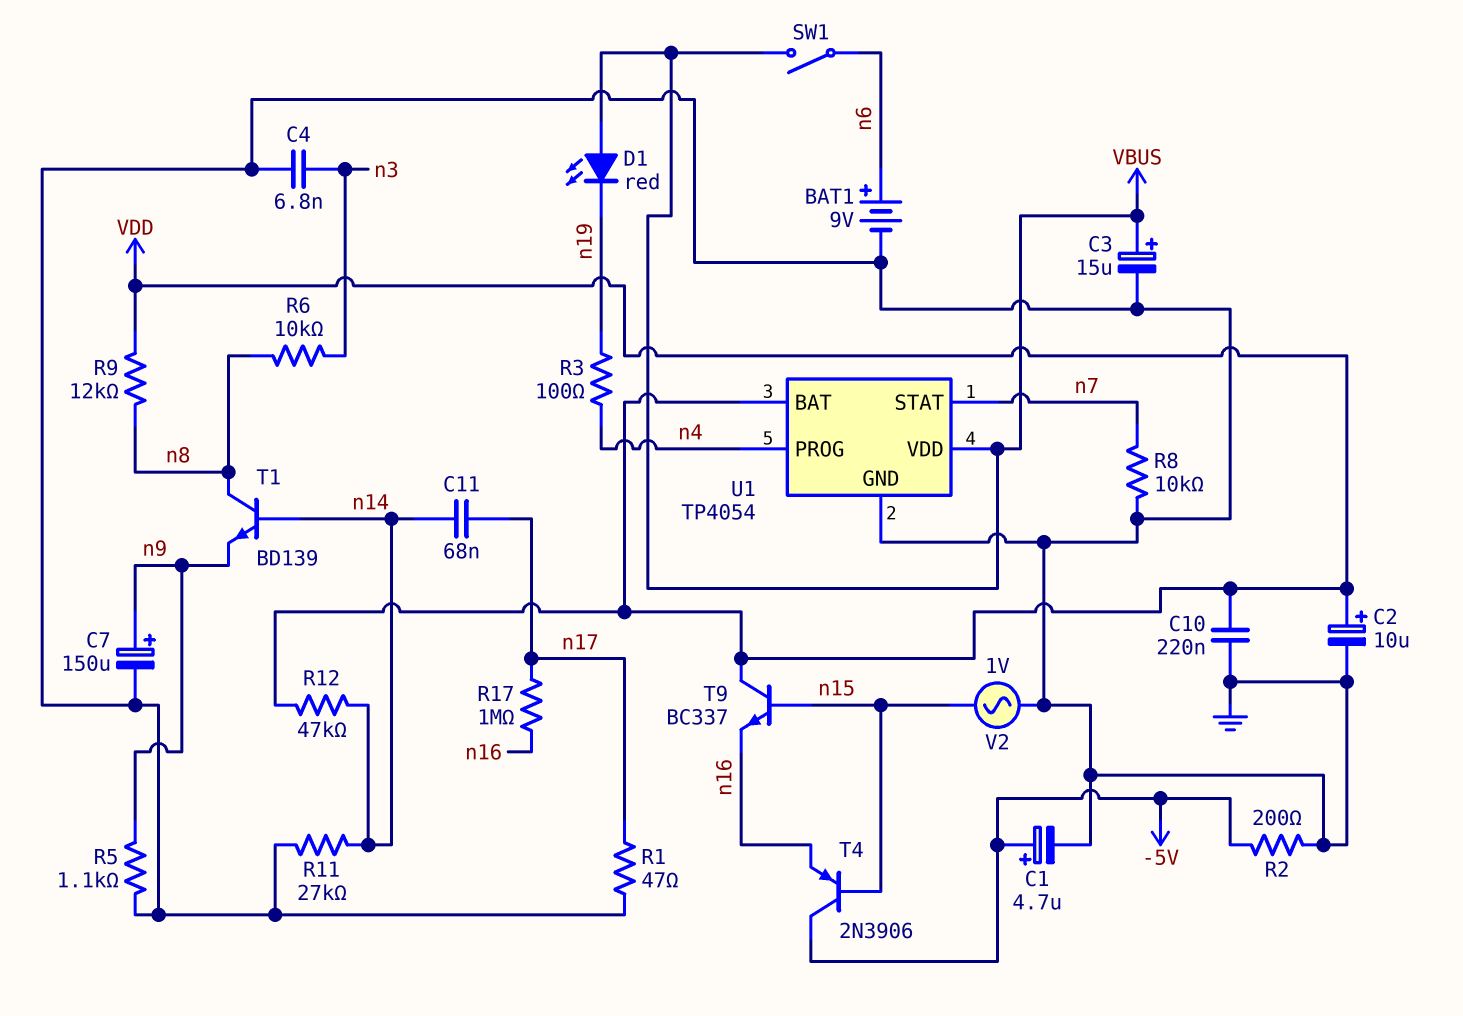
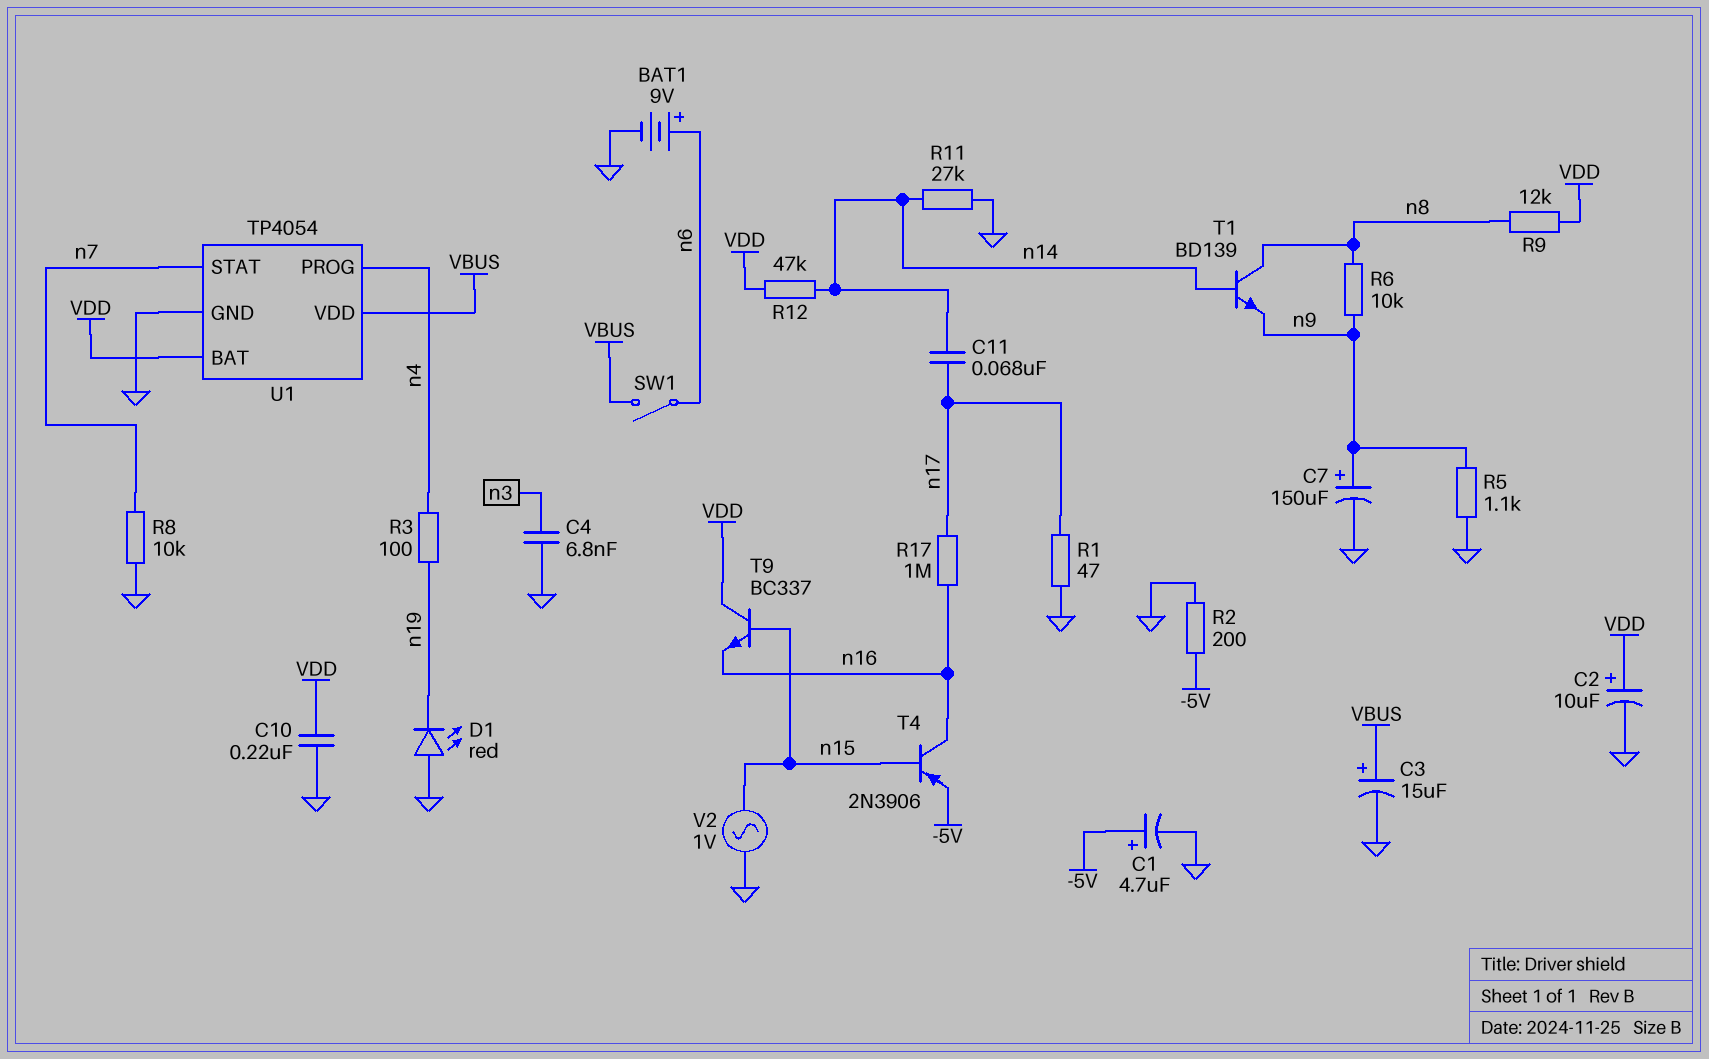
D1: LED red (A VBUS, K n19) -> LED red (A GND, K n19)
R6: 10k (n3, n8) -> 10k (n8, n9)
T4: PNP 2N3906 (B n15, C -5V, E n16) -> PNP 2N3906 (B n15, C n16, E -5V)

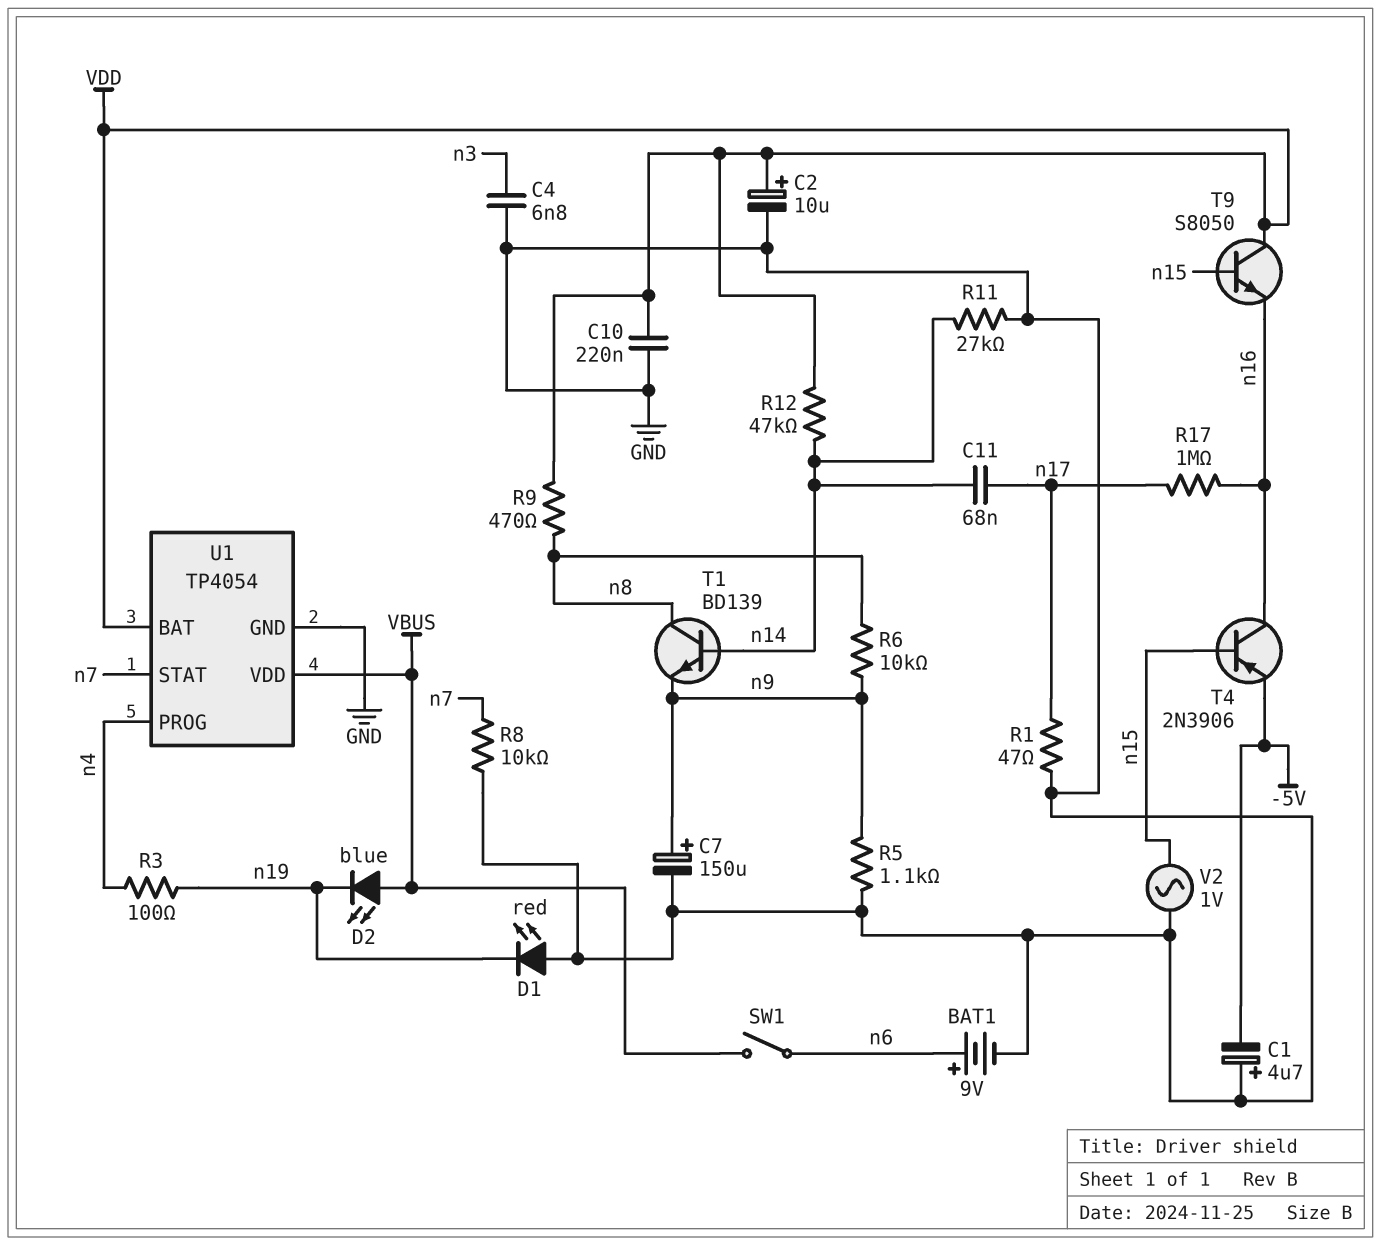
C1: 4.7uF (plus -5V, minus GND) -> 4.7uF (plus GND, minus -5V)
C3: 15uF (plus VBUS, minus GND) -> none
D2: none -> LED blue (A VBUS, K n19)
R2: 200 (-5V, GND) -> none
R9: 12k (VDD, n8) -> 470 (VDD, n8)
T9: NPN BC337 (B n15, C VDD, E n16) -> NPN S8050 (B n15, C VDD, E n16)

